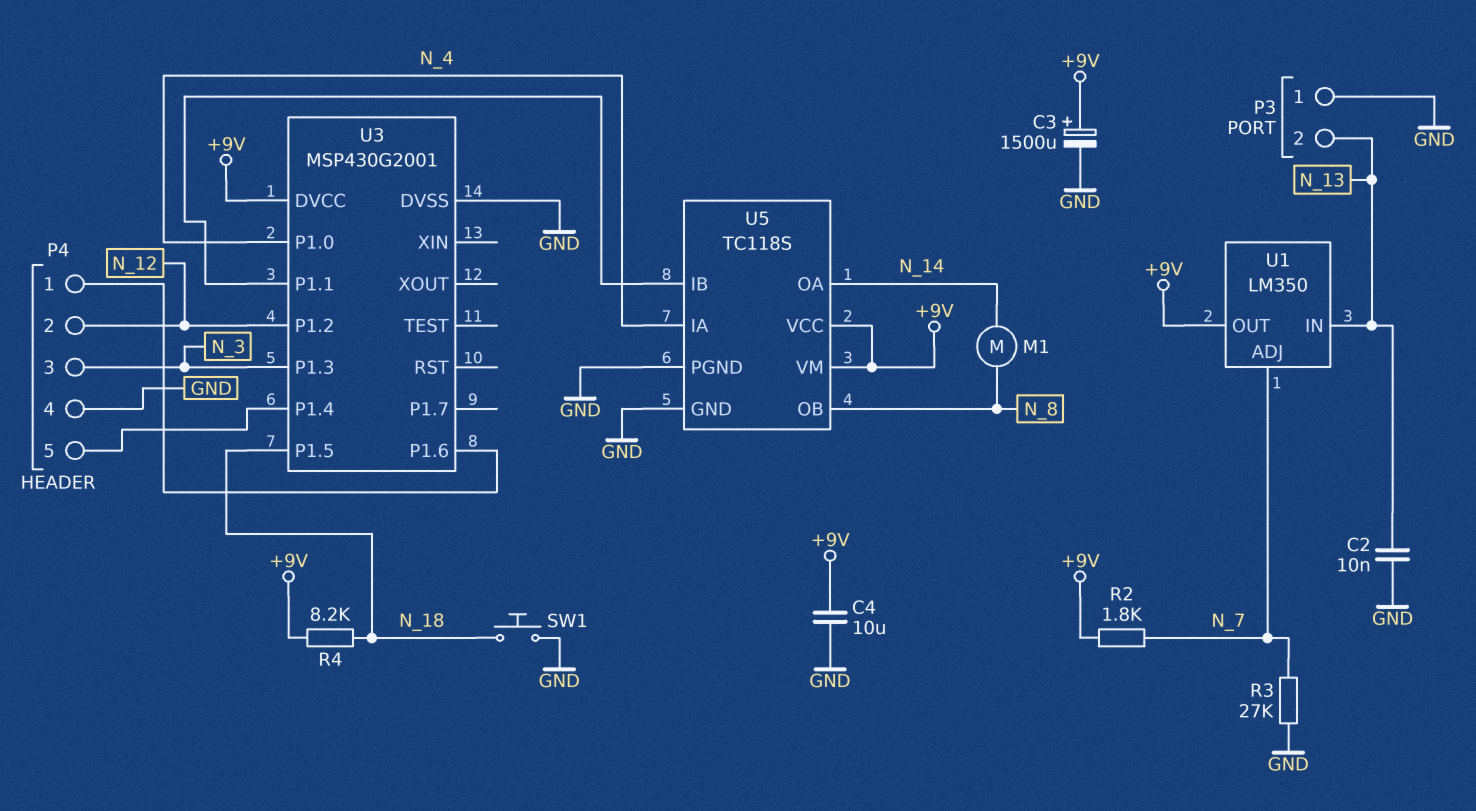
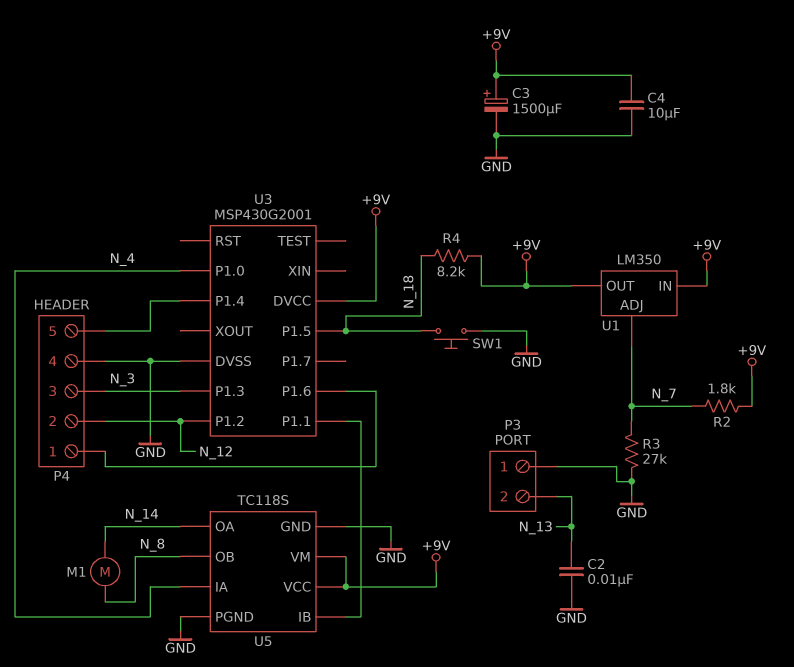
U1 pin IN: N_13 -> +9V

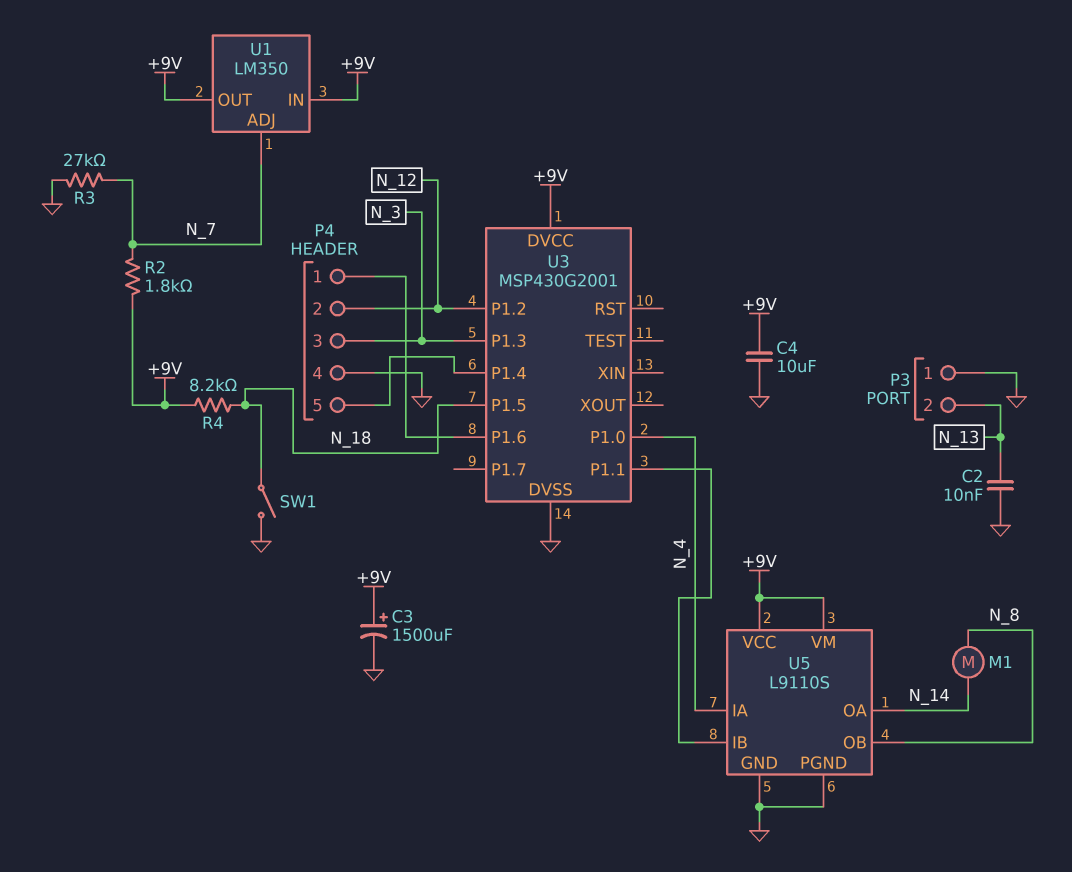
SW1: button (GND, N_18) -> switch (GND, N_18)
U5: TC118S -> L9110S

